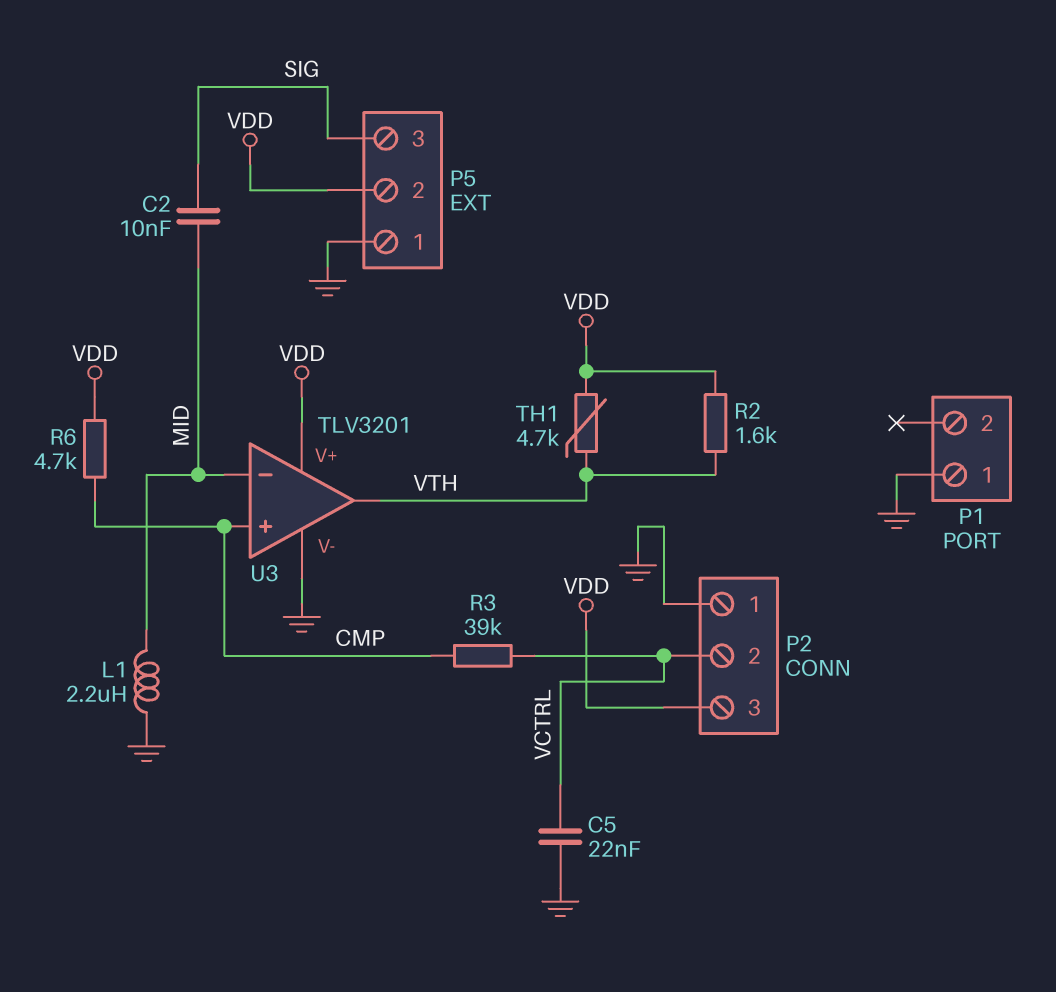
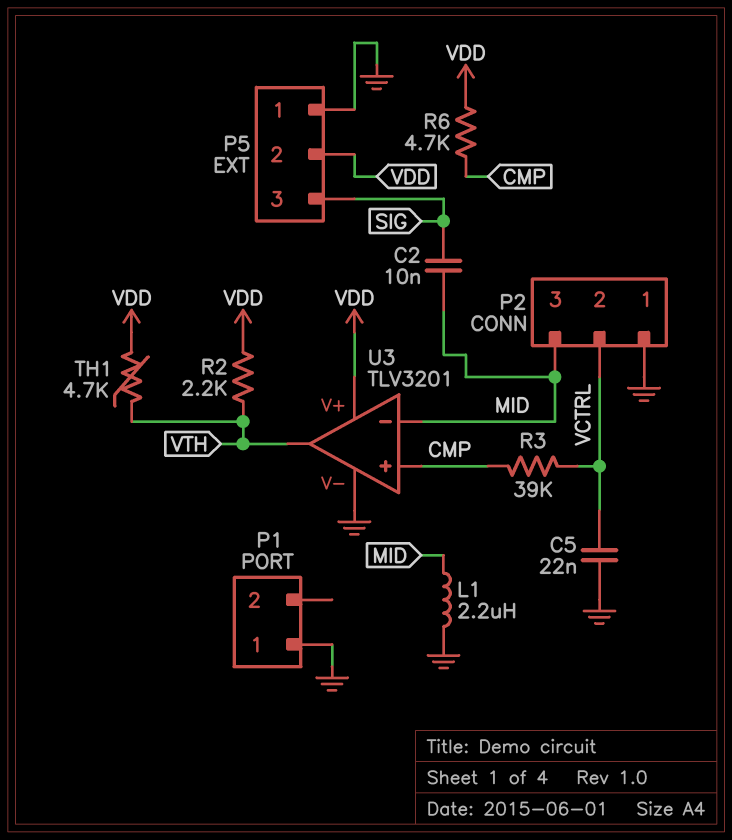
P2 pin 3: VDD -> MID
R2: 1.6k (VDD, VTH) -> 2.2k (VDD, VTH)

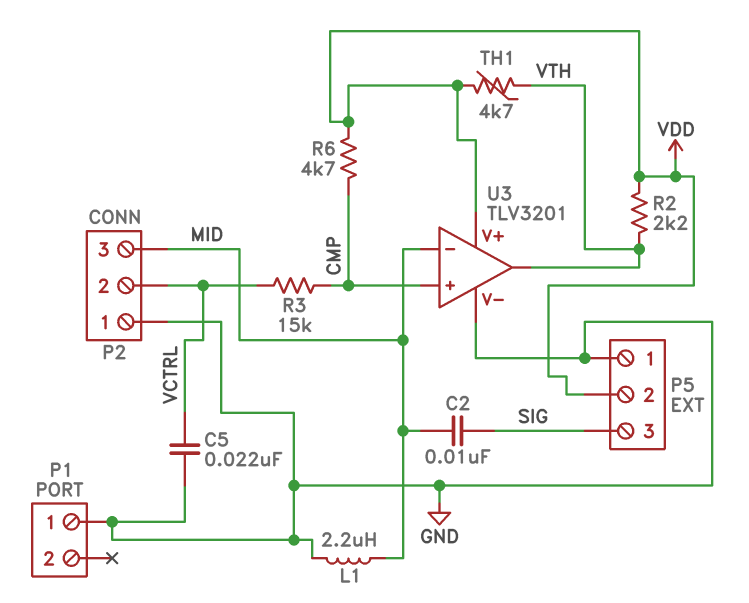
R3: 39k (CMP, VCTRL) -> 15k (CMP, VCTRL)

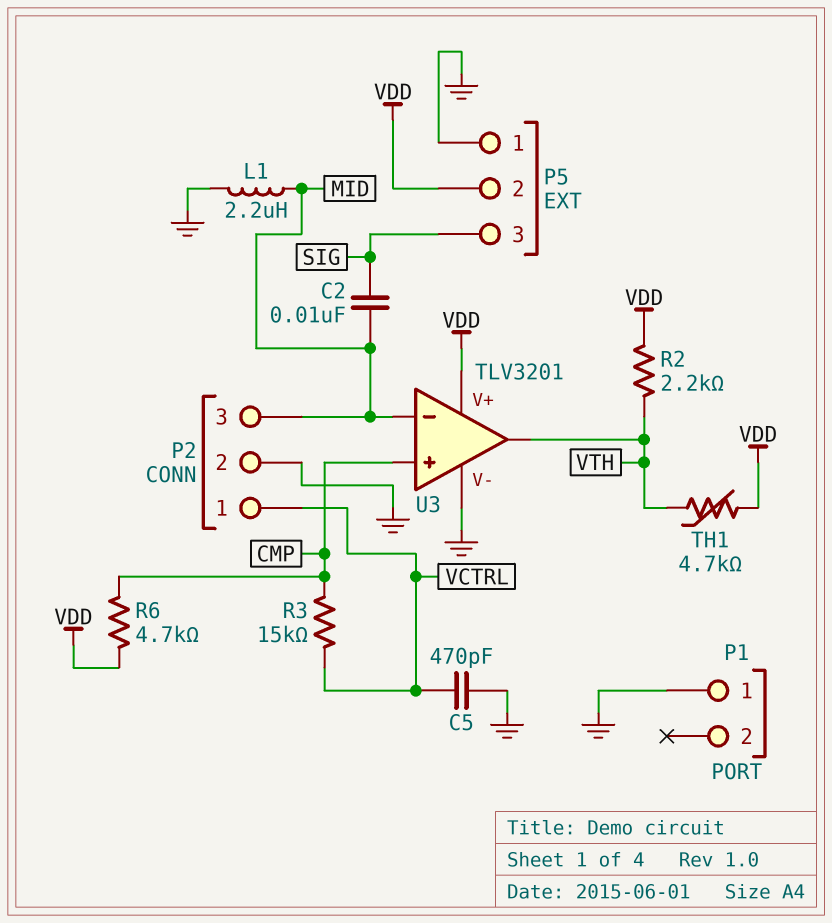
C5: 22nF (GND, VCTRL) -> 470pF (GND, VCTRL)
P2 pin 1: GND -> VCTRL
P2 pin 2: VCTRL -> GND

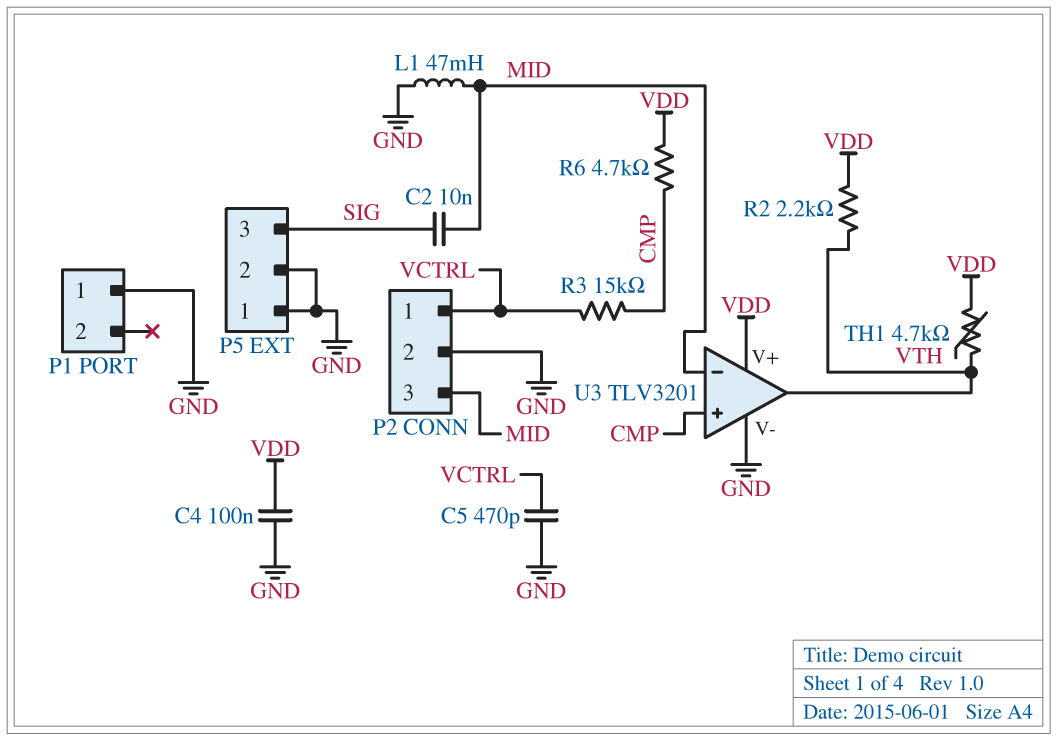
C4: none -> 100nF (GND, VDD)
L1: 2.2uH (GND, MID) -> 47mH (GND, MID)
P5 pin 2: VDD -> GND

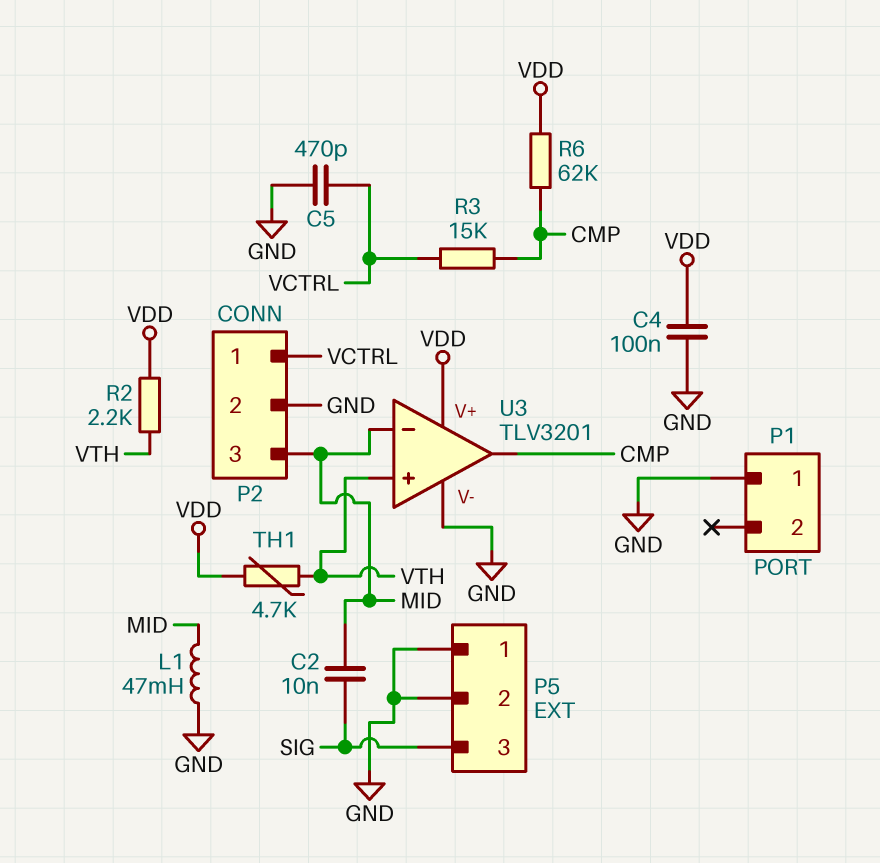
R6: 4.7k (CMP, VDD) -> 62k (CMP, VDD)
U3 pin in+: CMP -> VTH
U3 pin out: VTH -> CMP

